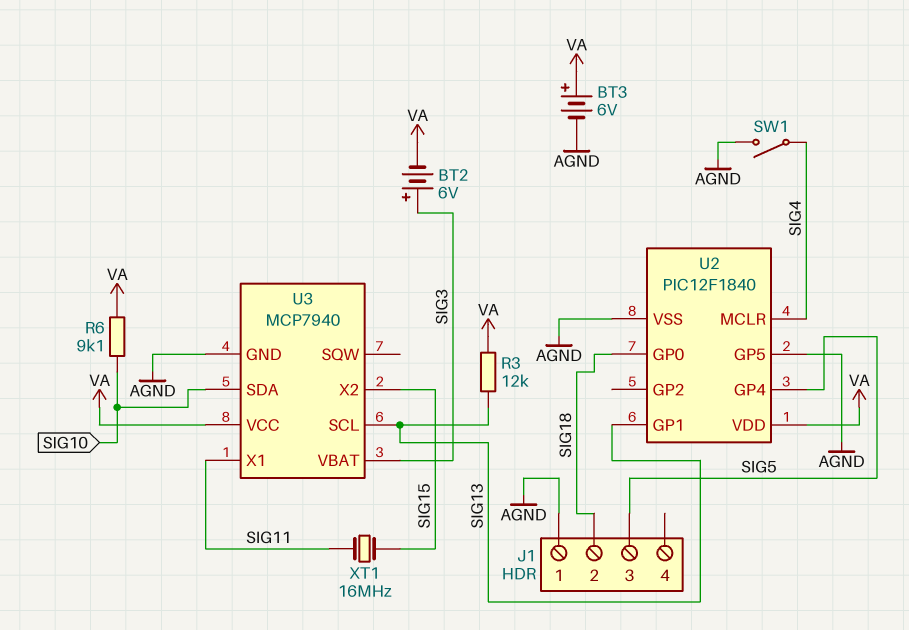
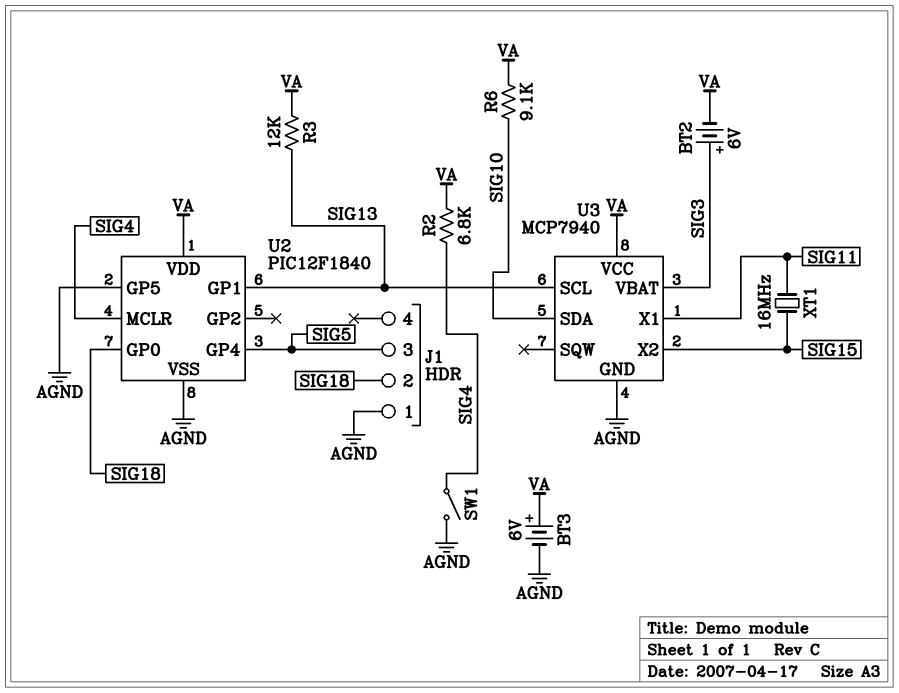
R2: none -> 6.8k (SIG4, VA)

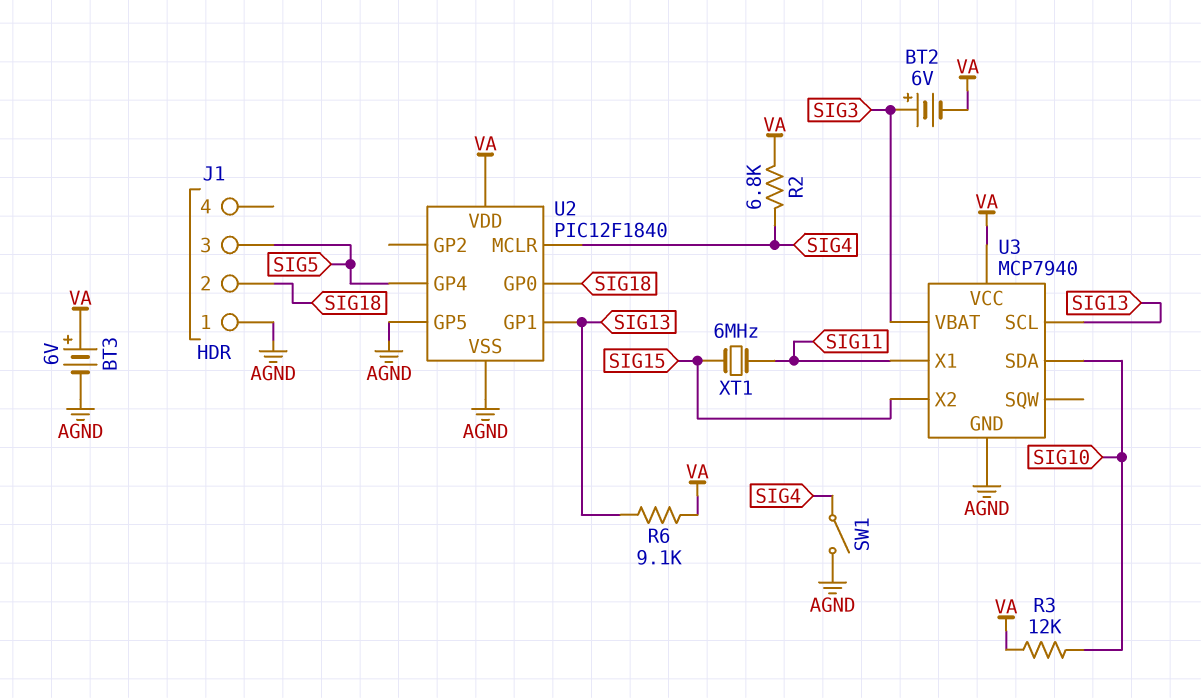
R3: 12k (SIG13, VA) -> 12k (SIG10, VA)
R6: 9.1k (SIG10, VA) -> 9.1k (SIG13, VA)
XT1: 16MHz (SIG11, SIG15) -> 6MHz (SIG11, SIG15)

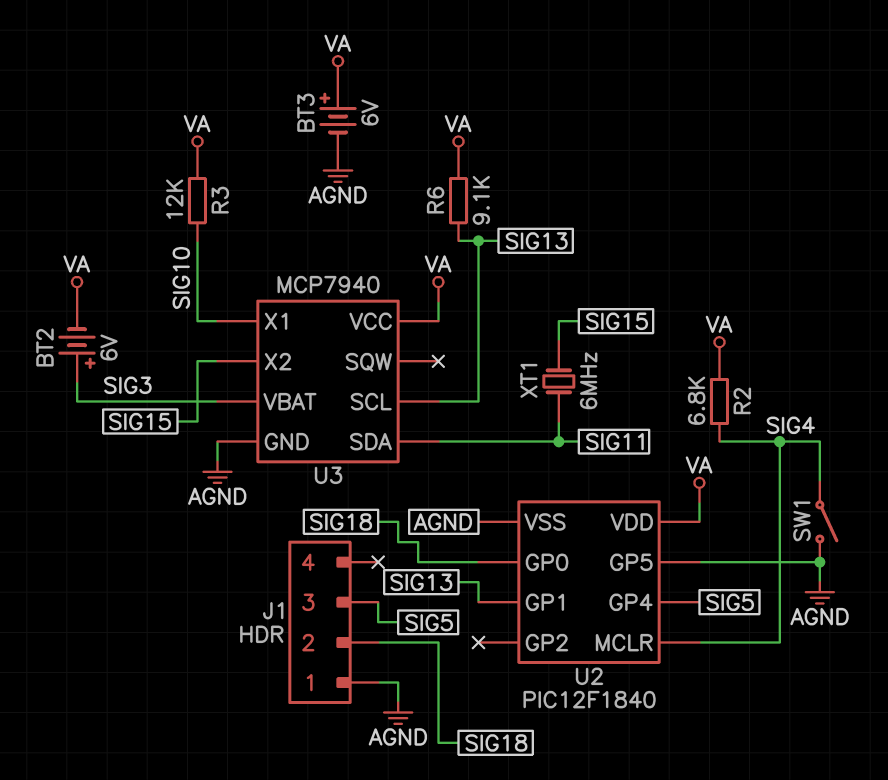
U3 pin SDA: SIG10 -> SIG11
U3 pin X1: SIG11 -> SIG10

